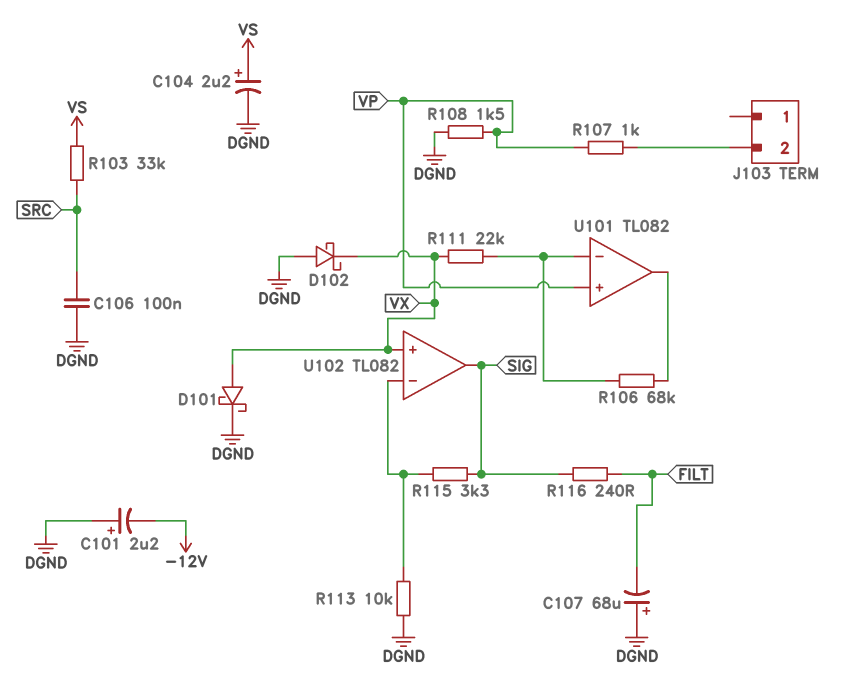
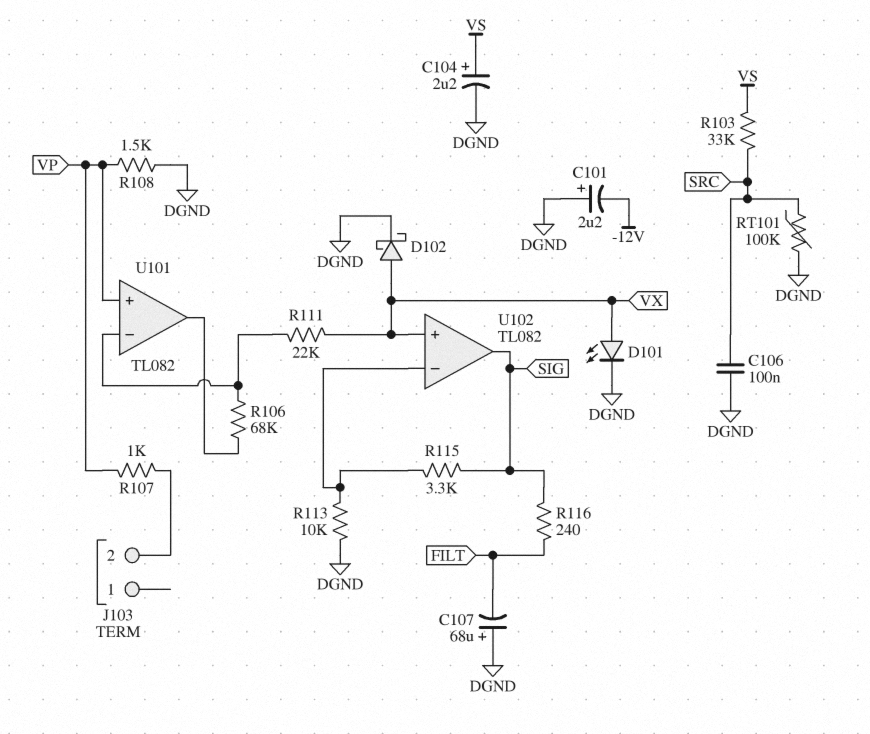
D101: schottky (A VX, K DGND) -> LED (A VX, K DGND)
D102: schottky (A DGND, K VX) -> schottky (A VX, K DGND)
RT101: none -> 100k (DGND, SRC)

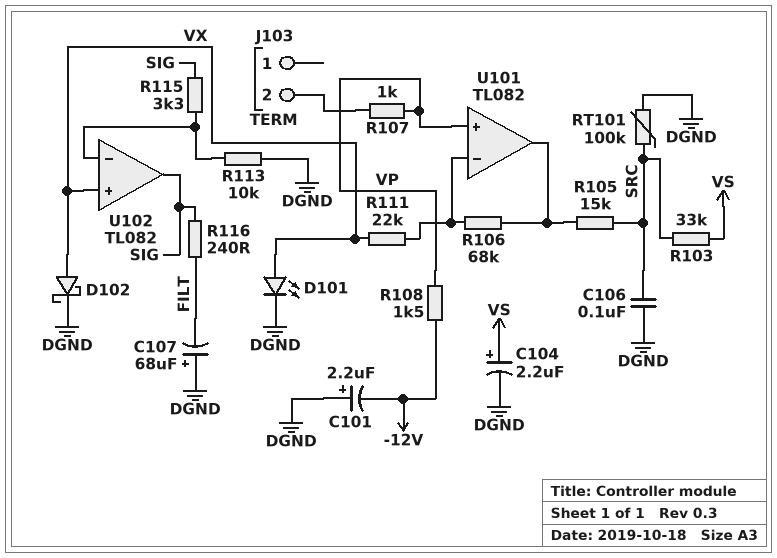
R105: none -> 15k (SRC, U101/out)
R108: 1.5k (DGND, VP) -> 1.5k (-12V, VP)

